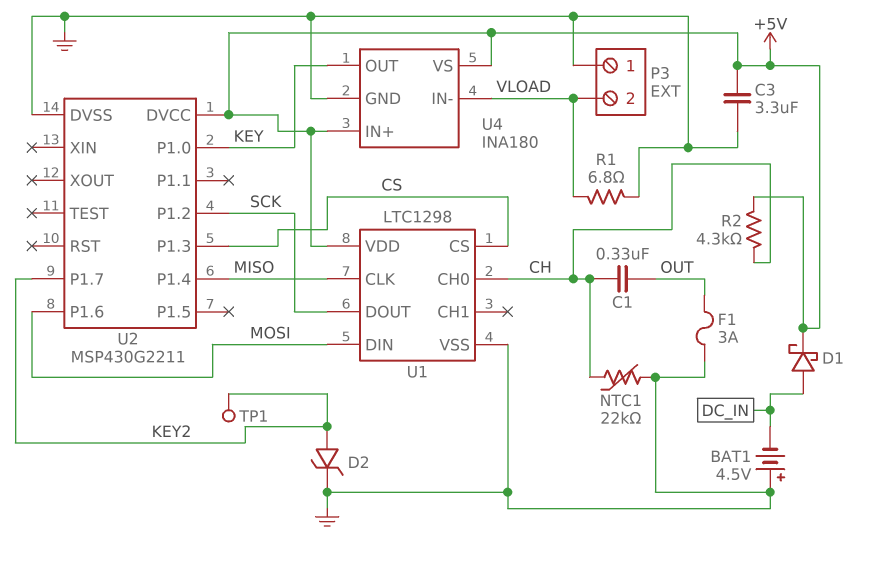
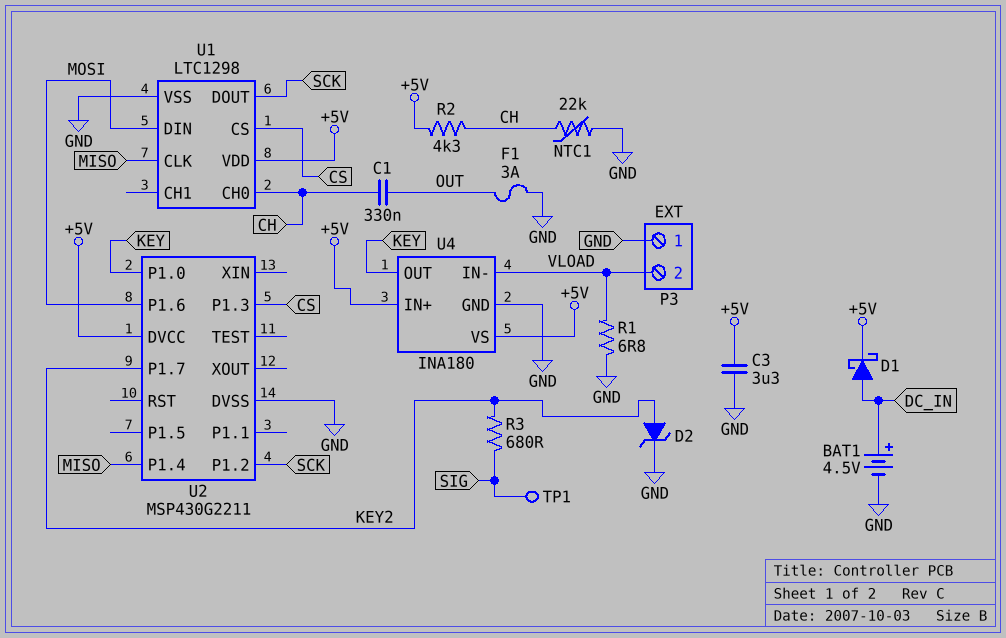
BAT1: 4.5V (plus GND, minus DC_IN) -> 4.5V (plus DC_IN, minus GND)
R3: none -> 680 (KEY2, SIG)
TP1: test point (KEY2) -> test point (SIG)

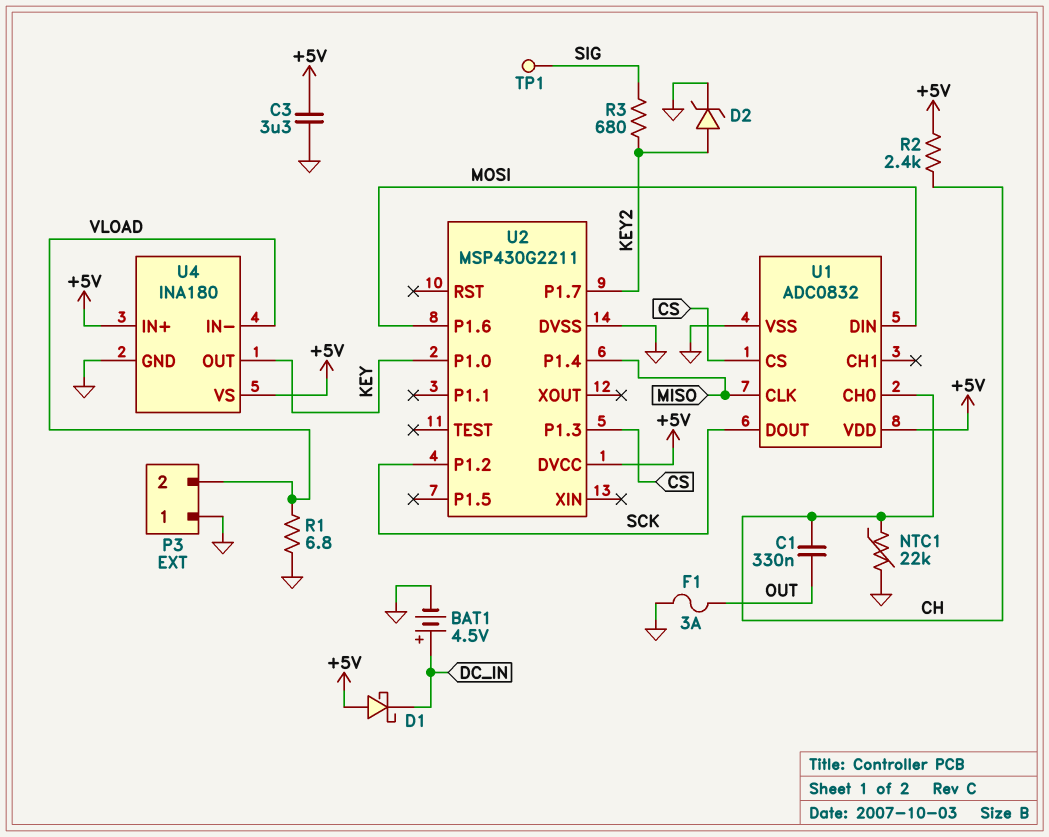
D1: schottky (A DC_IN, K +5V) -> schottky (A +5V, K DC_IN)
R2: 4.3k (+5V, CH) -> 2.4k (+5V, CH)
U1: LTC1298 -> ADC0832

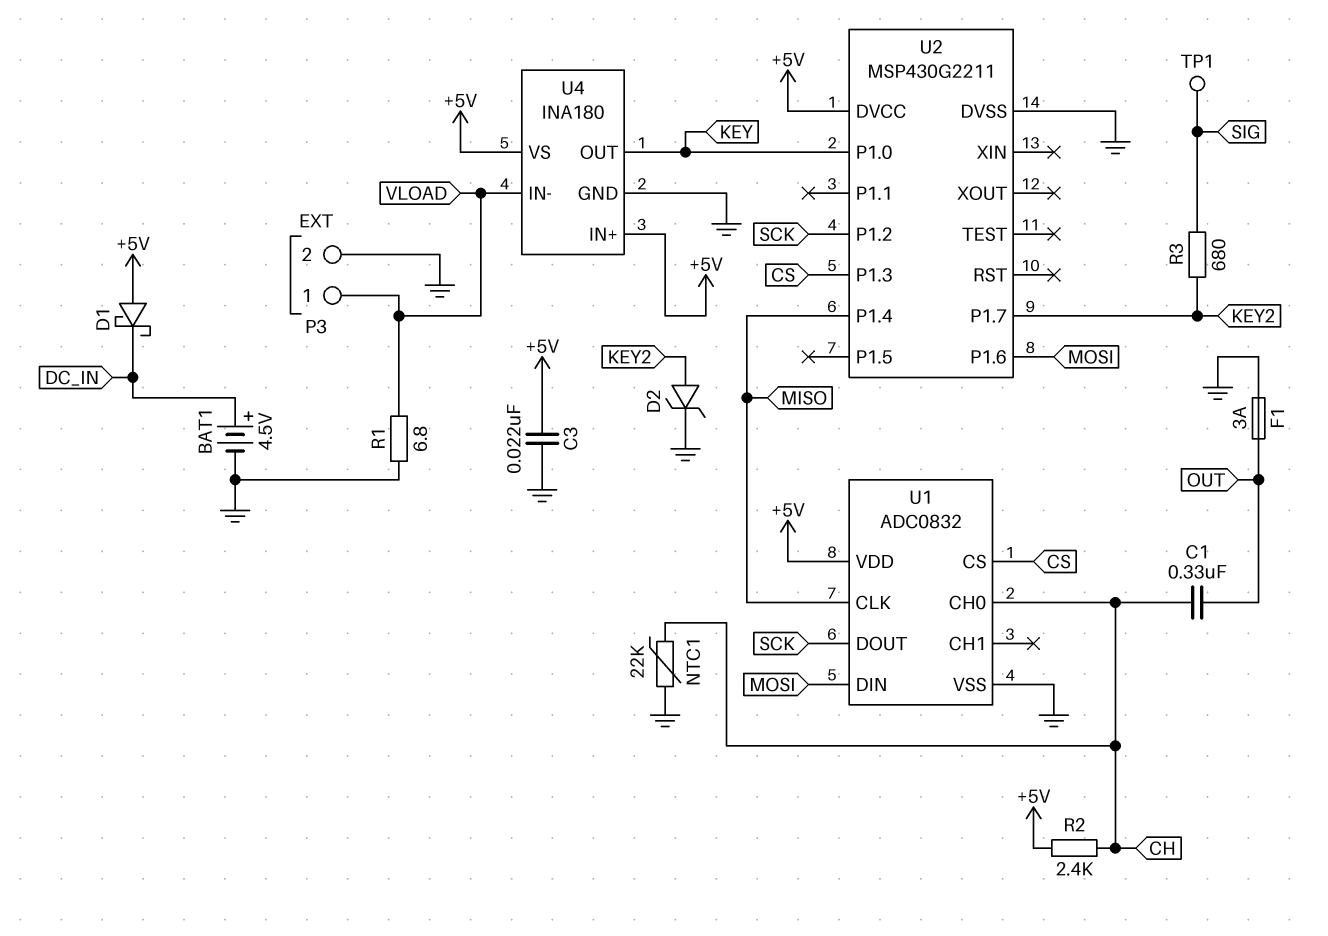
C3: 3.3uF (+5V, GND) -> 22nF (+5V, GND)
P3 pin 1: GND -> VLOAD
P3 pin 2: VLOAD -> GND

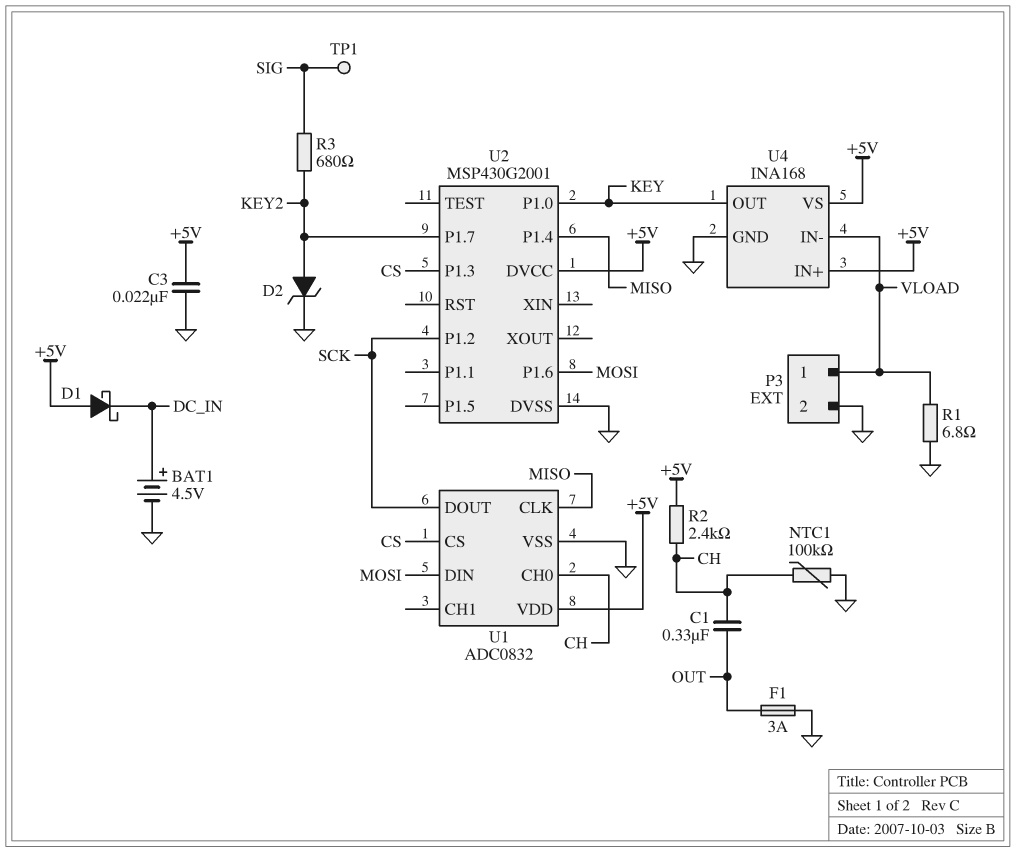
NTC1: 22k (CH, GND) -> 100k (CH, GND)
U2: MSP430G2211 -> MSP430G2001
U4: INA180 -> INA168

